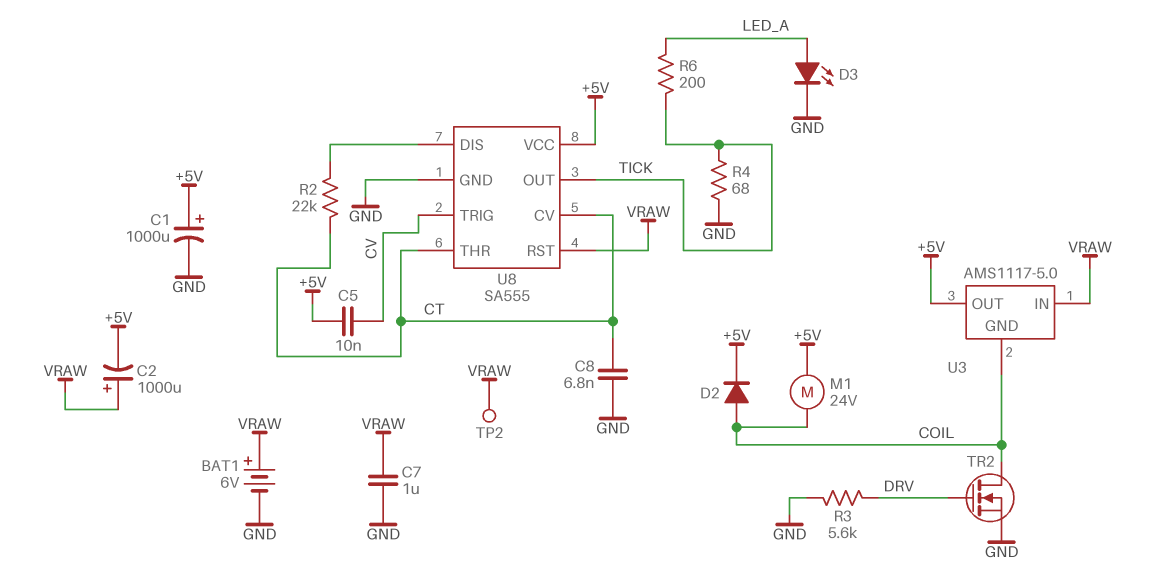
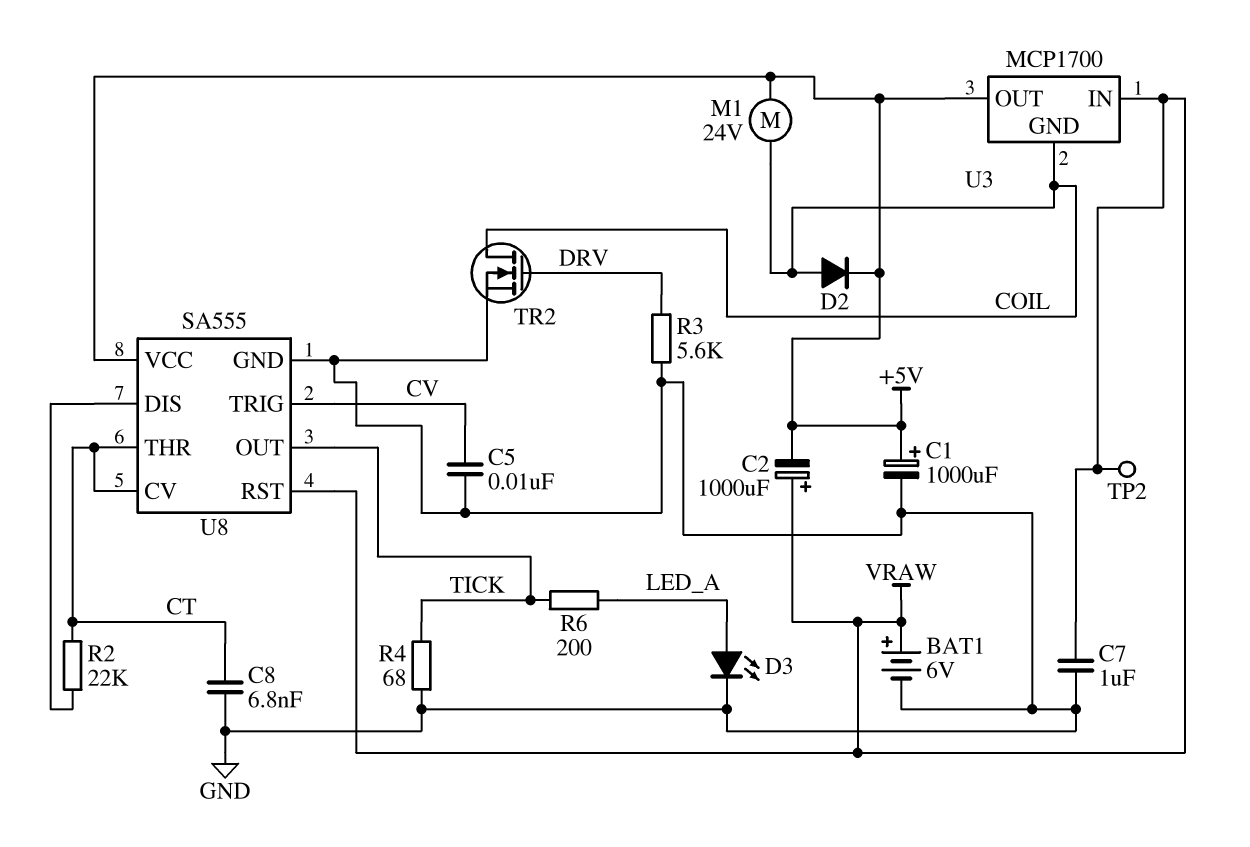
C5: 10nF (+5V, CV) -> 10nF (CV, GND)
U3: AMS1117-5.0 -> MCP1700

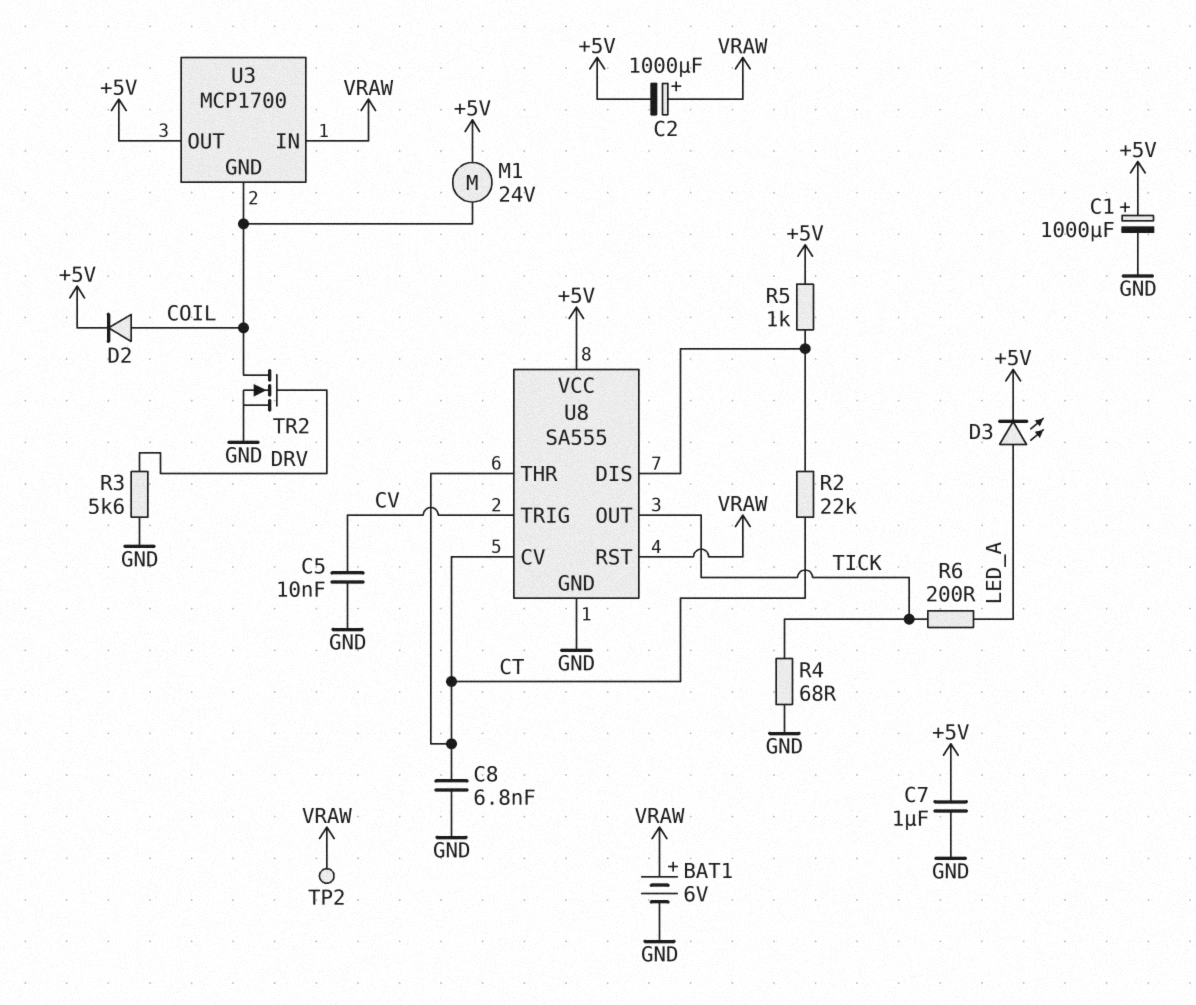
C7: 1uF (GND, VRAW) -> 1uF (+5V, GND)
D3: LED (A LED_A, K GND) -> LED (A LED_A, K +5V)
R5: none -> 1k (+5V, U8/DIS)

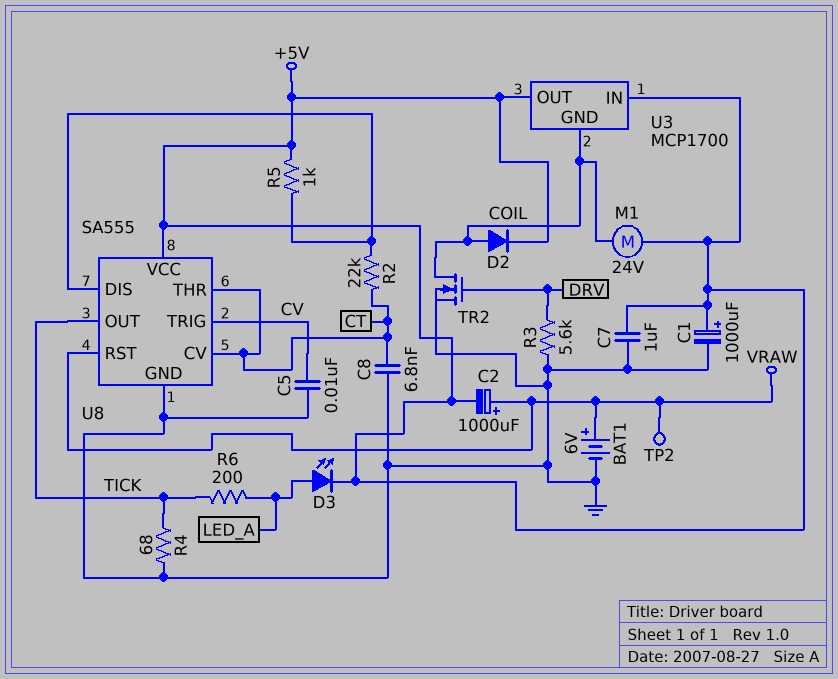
U3 pin IN: VRAW -> +5V

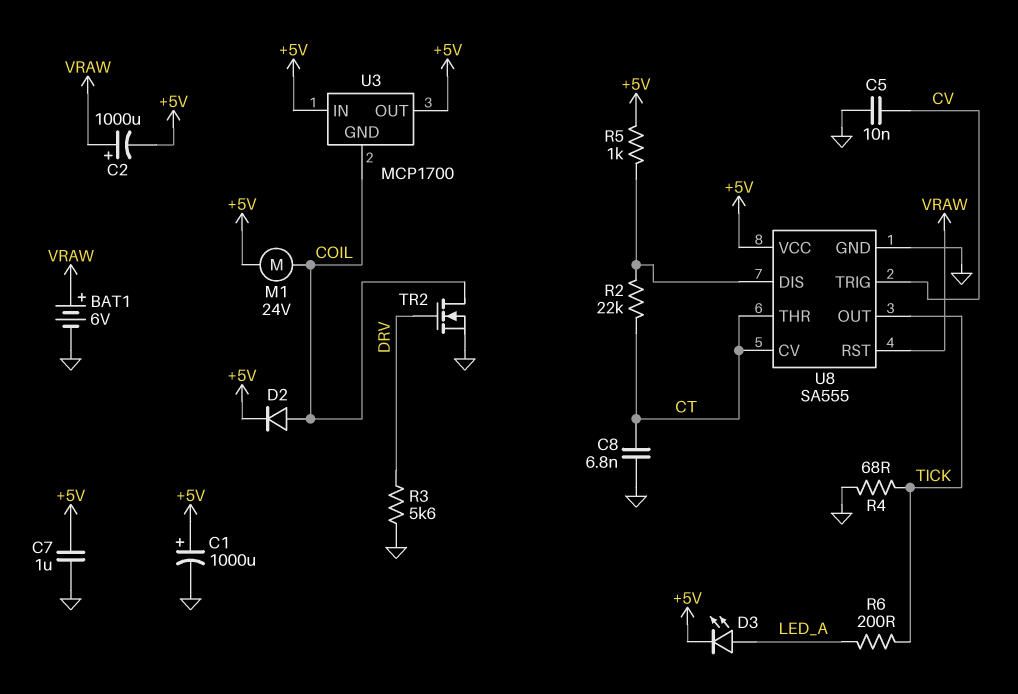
TP2: test point (VRAW) -> none

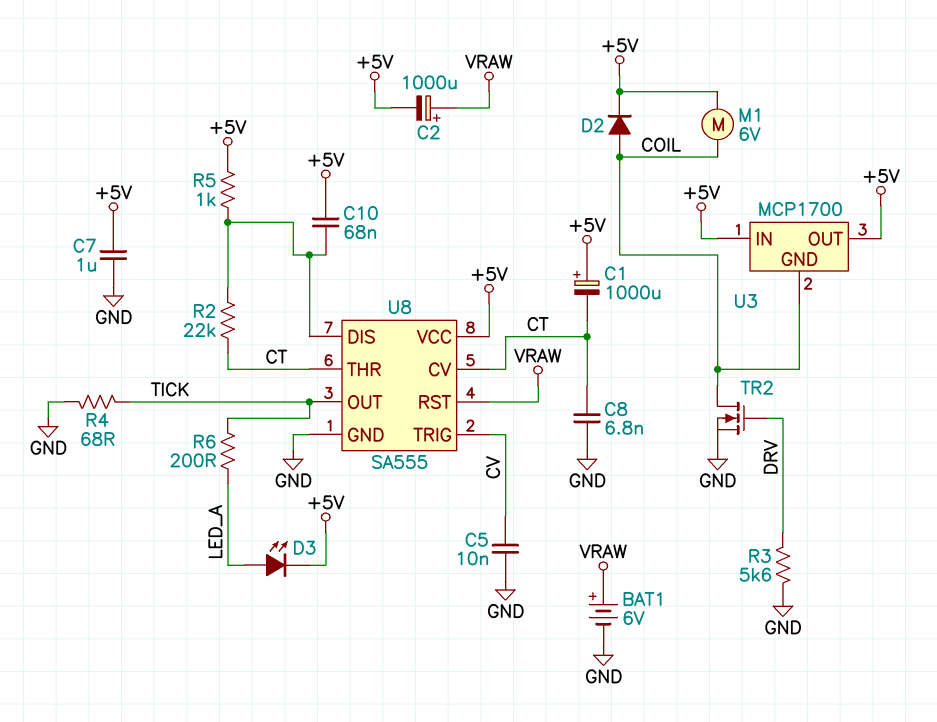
C1: 1000uF (plus +5V, minus GND) -> 1000uF (plus +5V, minus CT)
C10: none -> 68nF (+5V, U8/DIS)
M1: motor 24V (+5V, COIL) -> motor 6V (+5V, COIL)

